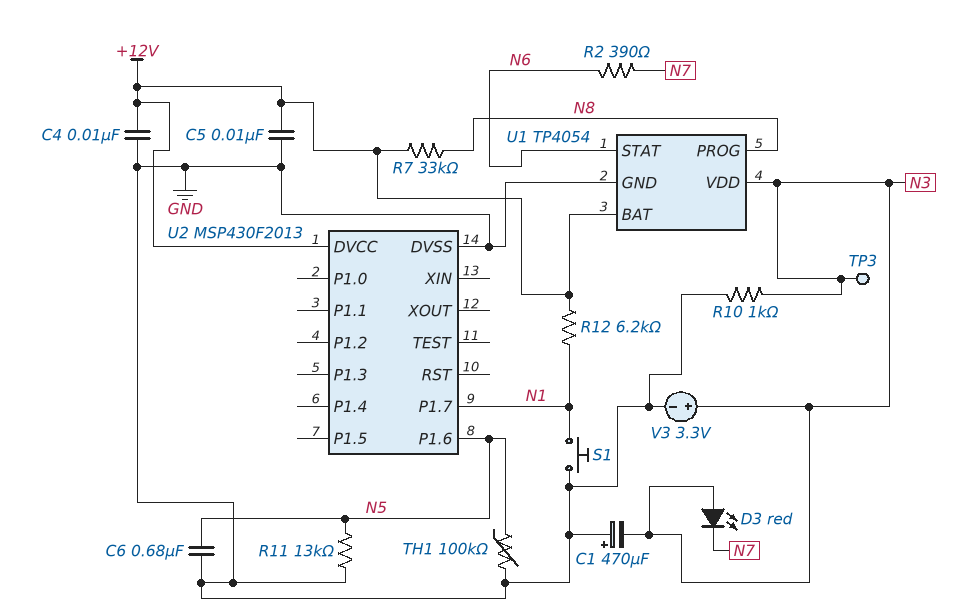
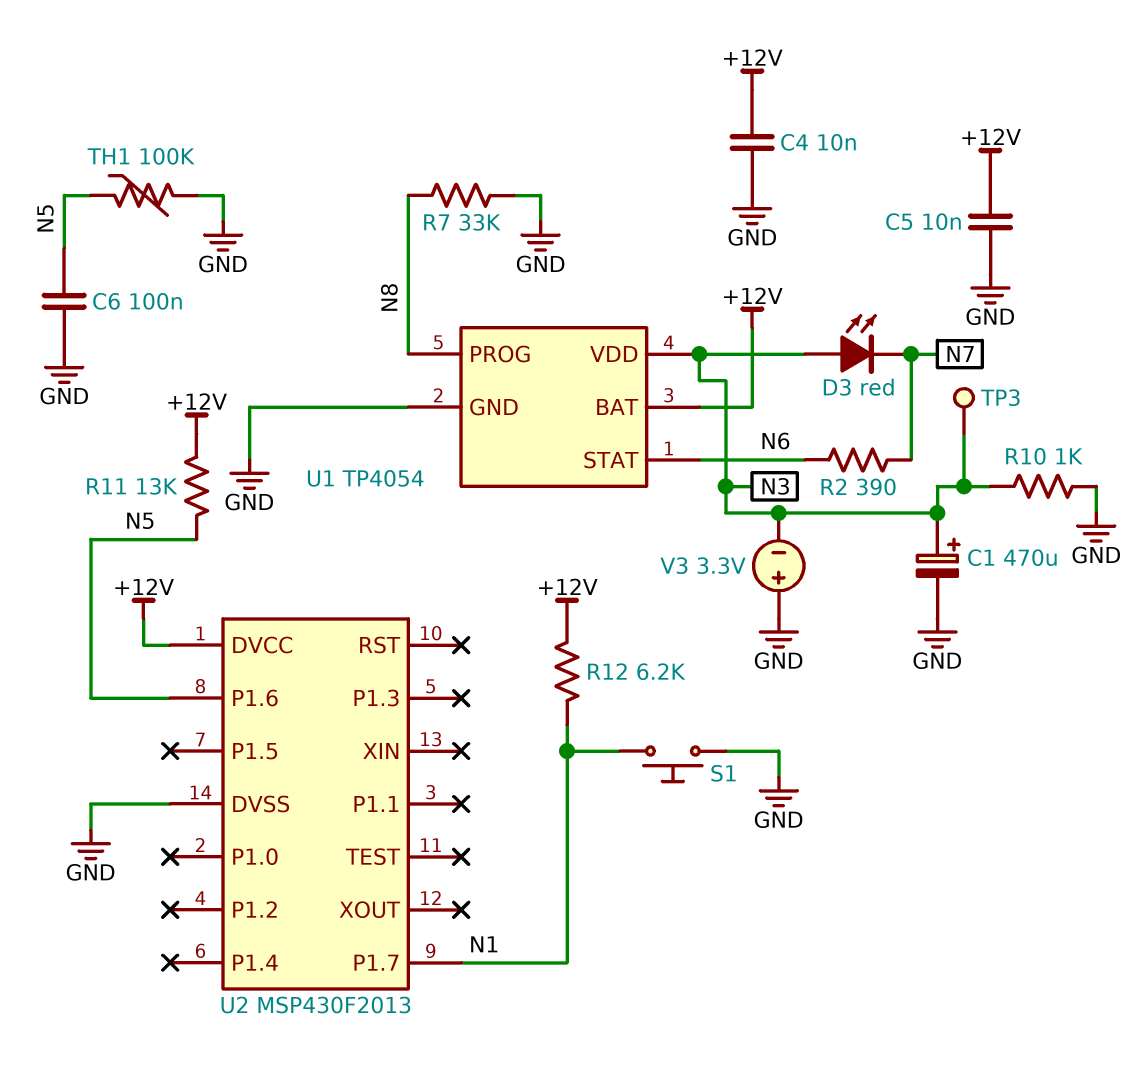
C1: 470uF (plus GND, minus N3) -> 470uF (plus N3, minus GND)
C6: 680nF (GND, N5) -> 100nF (GND, N5)
R7: 33k (+12V, N8) -> 33k (GND, N8)
R11: 13k (GND, N5) -> 13k (+12V, N5)
V3: 3.3V (plus N3, minus GND) -> 3.3V (plus GND, minus N3)

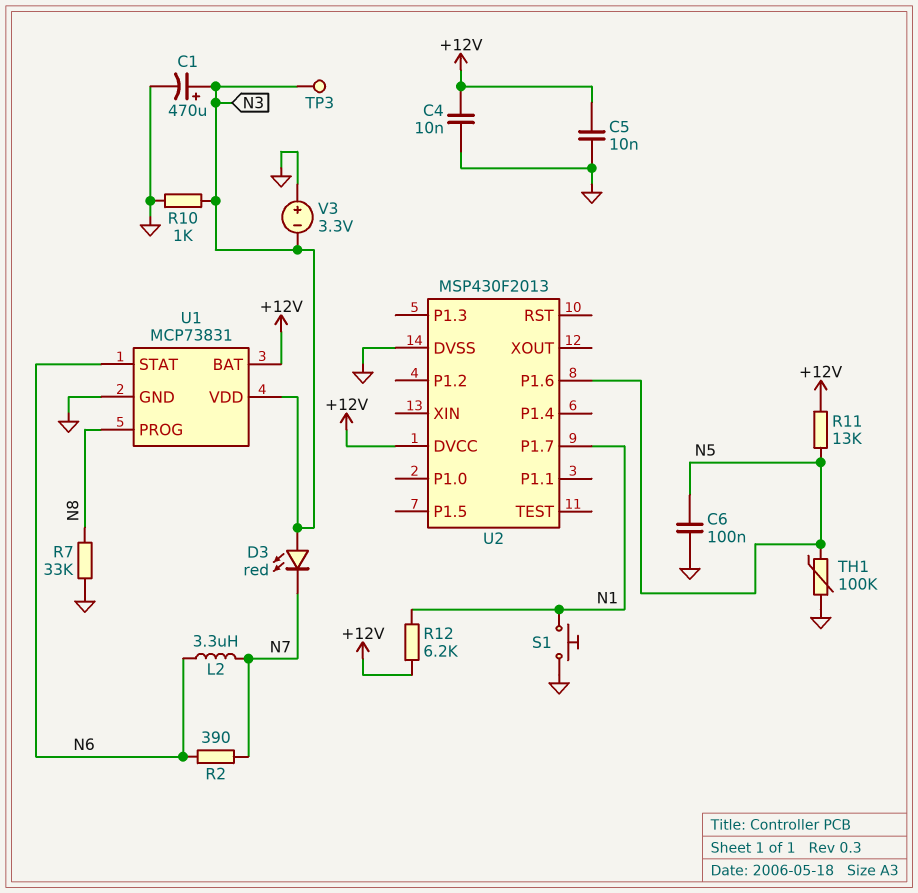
L2: none -> 3.3uH (N6, N7)
U1: TP4054 -> MCP73831

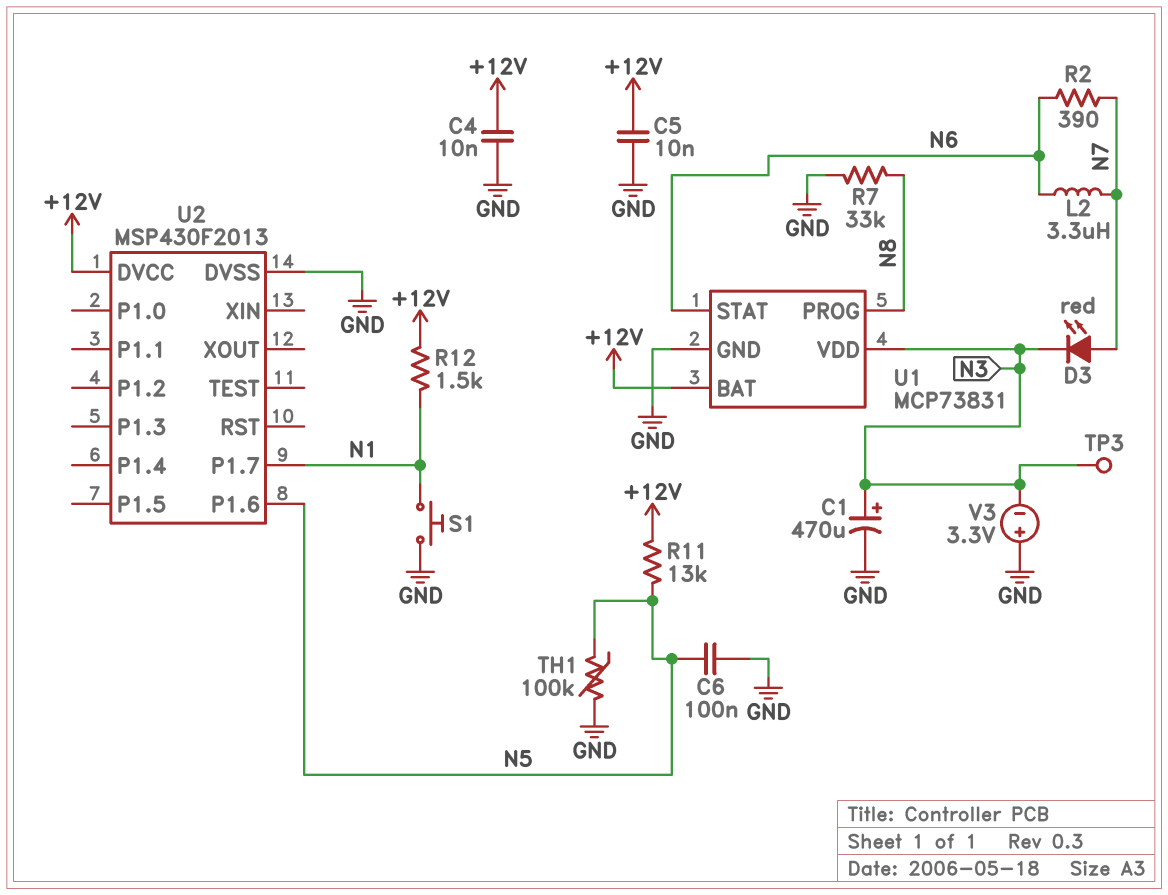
D3: LED red (A N3, K N7) -> LED red (A N7, K N3)
R10: 1k (GND, N3) -> none
R12: 6.2k (+12V, N1) -> 1.5k (+12V, N1)

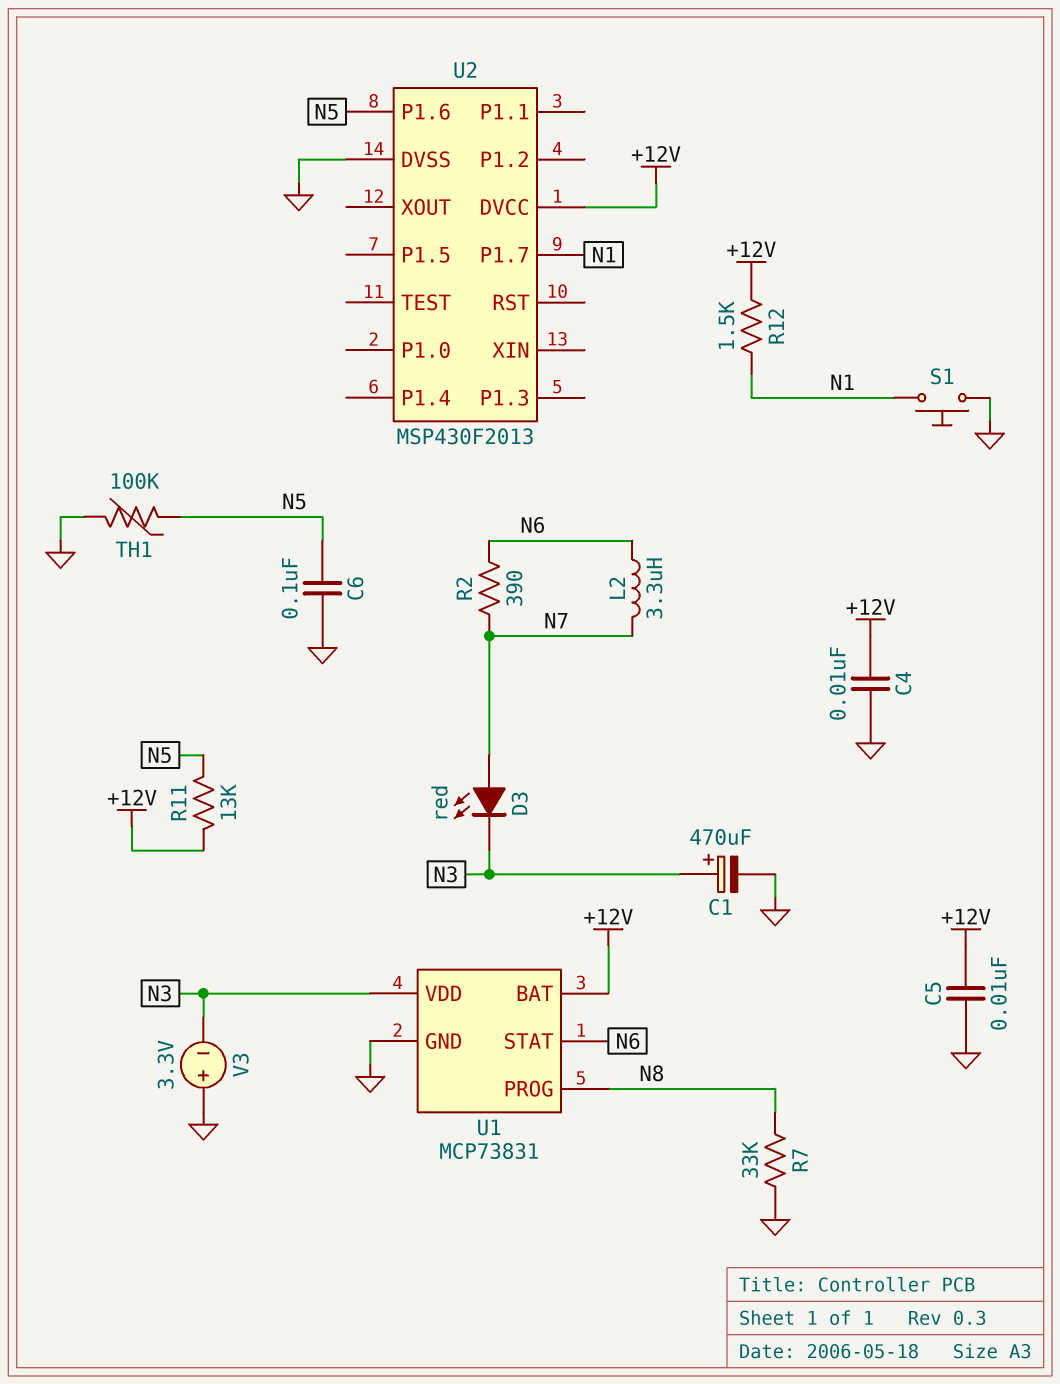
TP3: test point (N3) -> none

